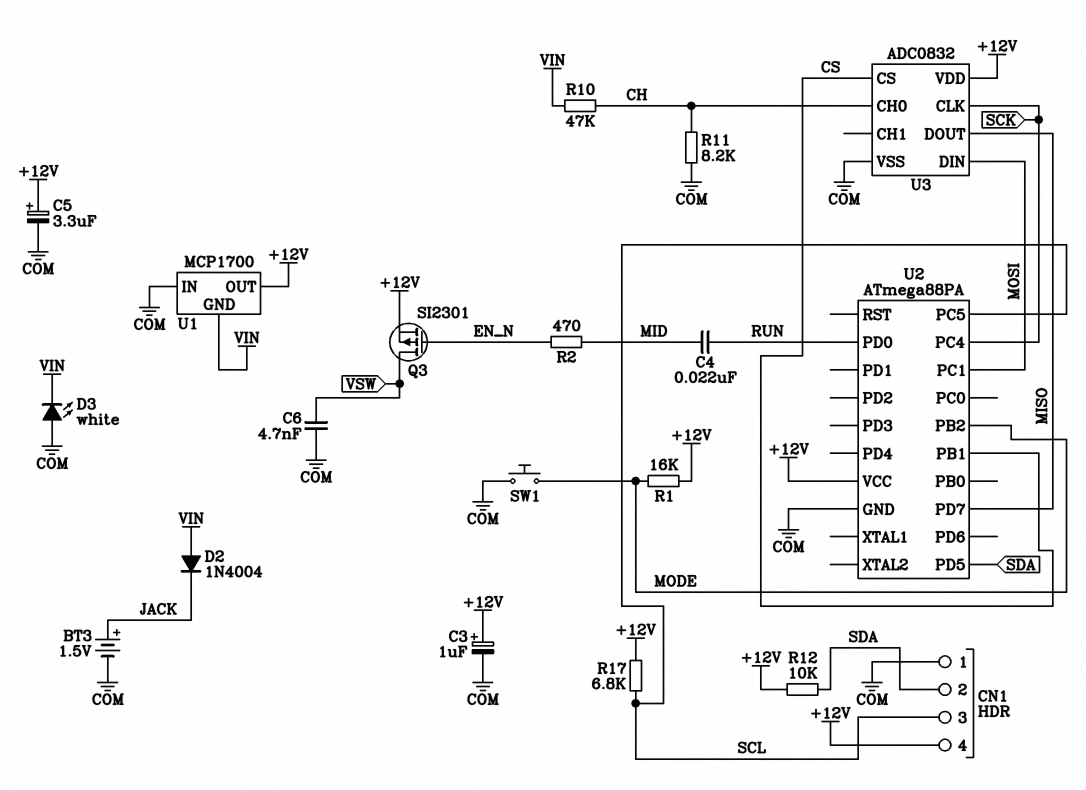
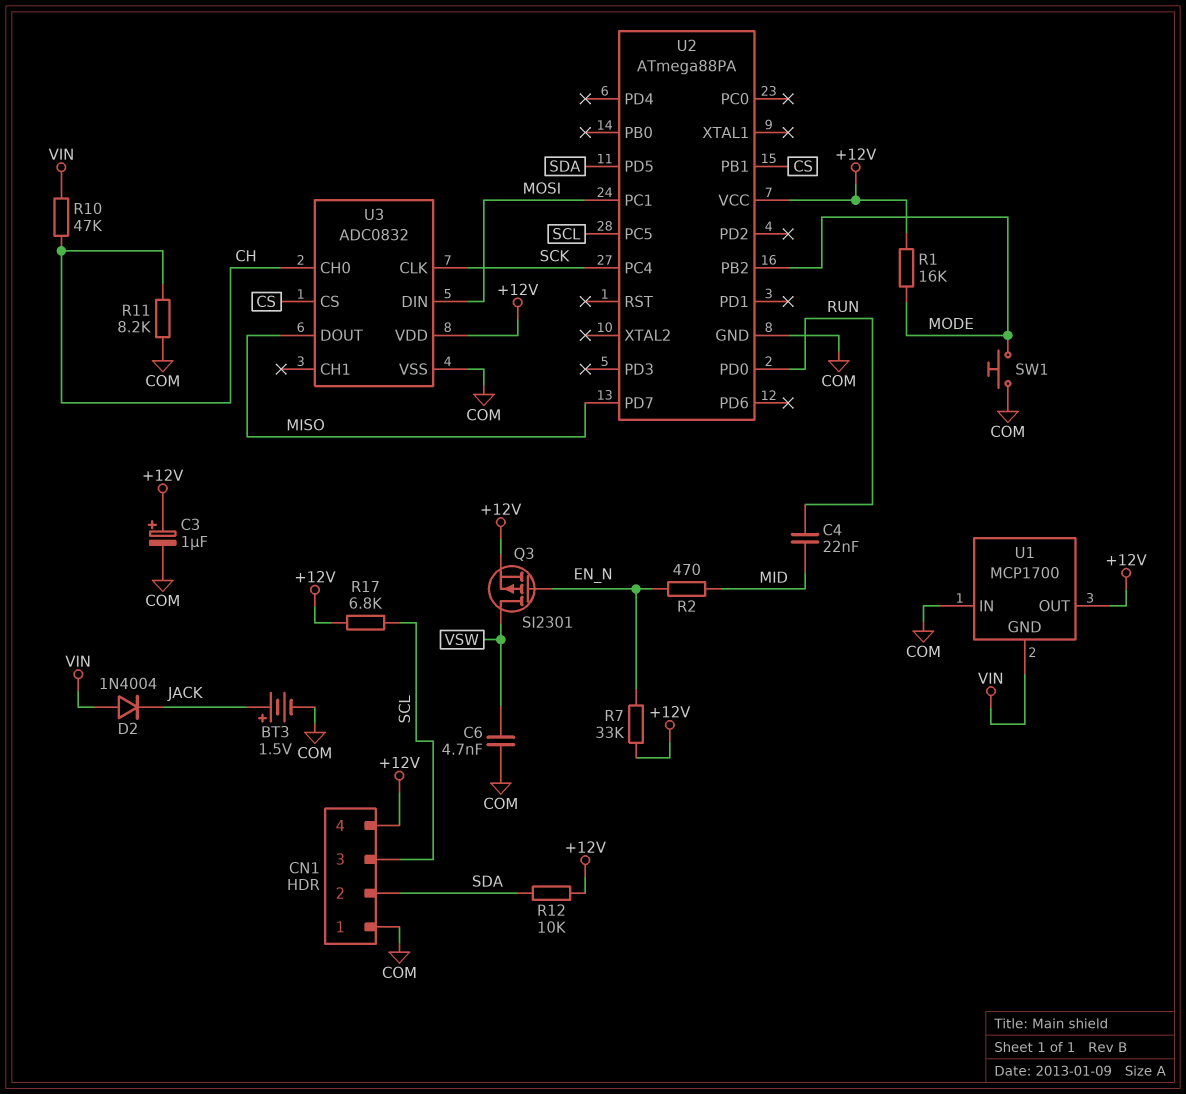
C5: 3.3uF (plus +12V, minus COM) -> none
D3: LED white (A COM, K VIN) -> none
R7: none -> 33k (+12V, EN_N)

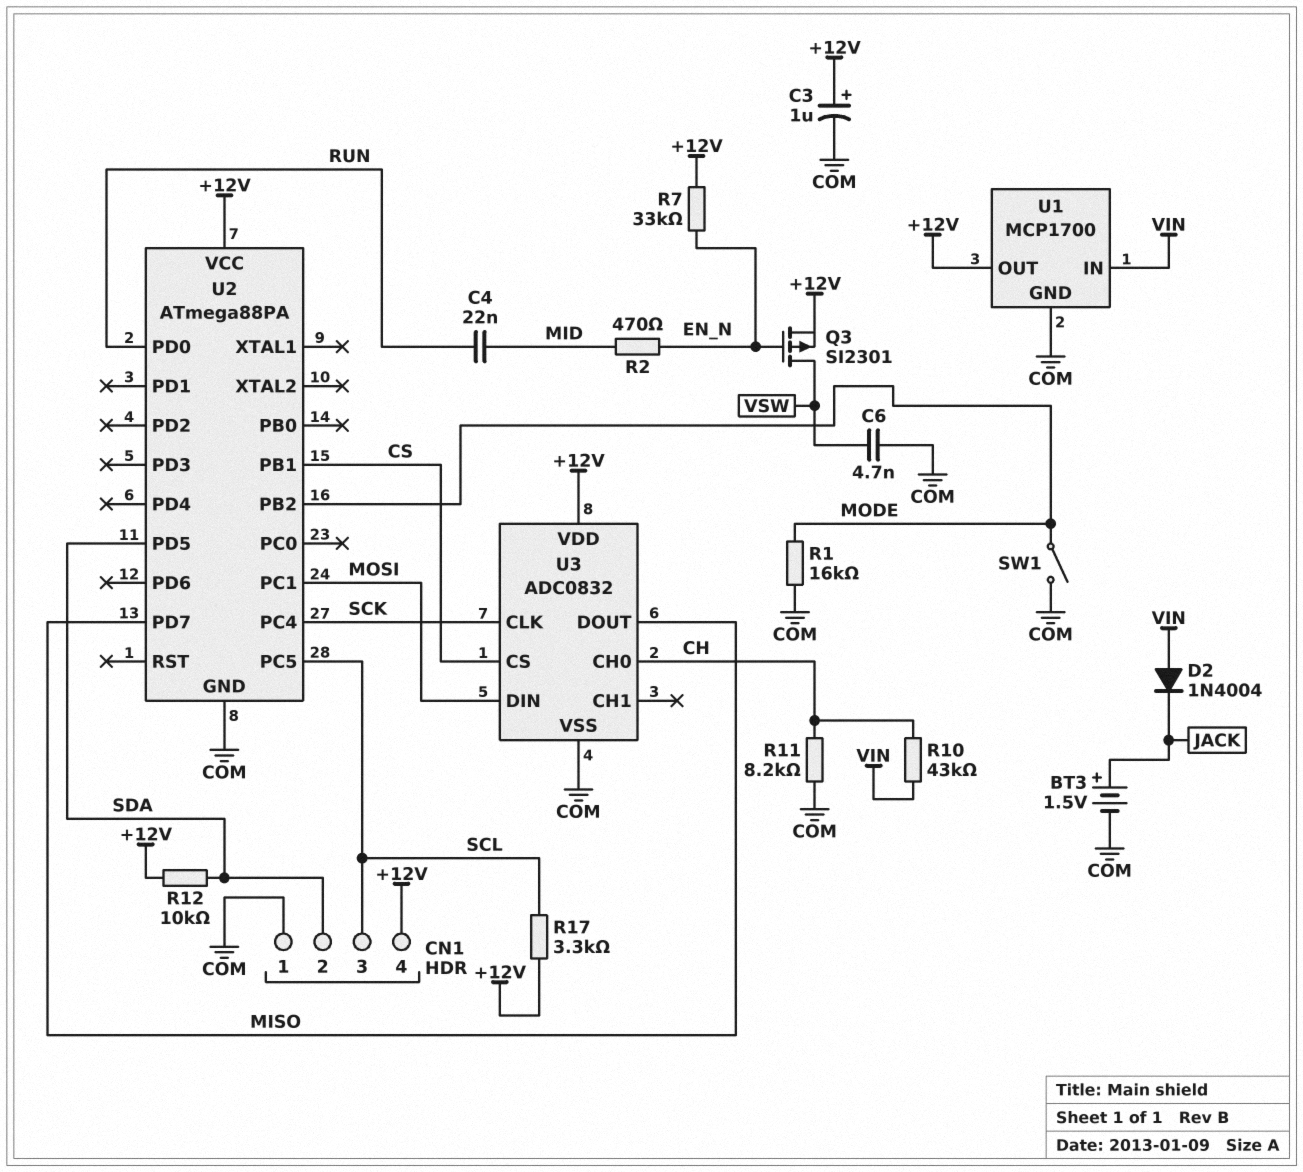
R1: 16k (+12V, MODE) -> 16k (COM, MODE)
R10: 47k (CH, VIN) -> 43k (CH, VIN)
R17: 6.8k (+12V, SCL) -> 3.3k (+12V, SCL)
SW1: button (COM, MODE) -> switch (COM, MODE)
U1 pin GND: VIN -> COM
U1 pin IN: COM -> VIN

